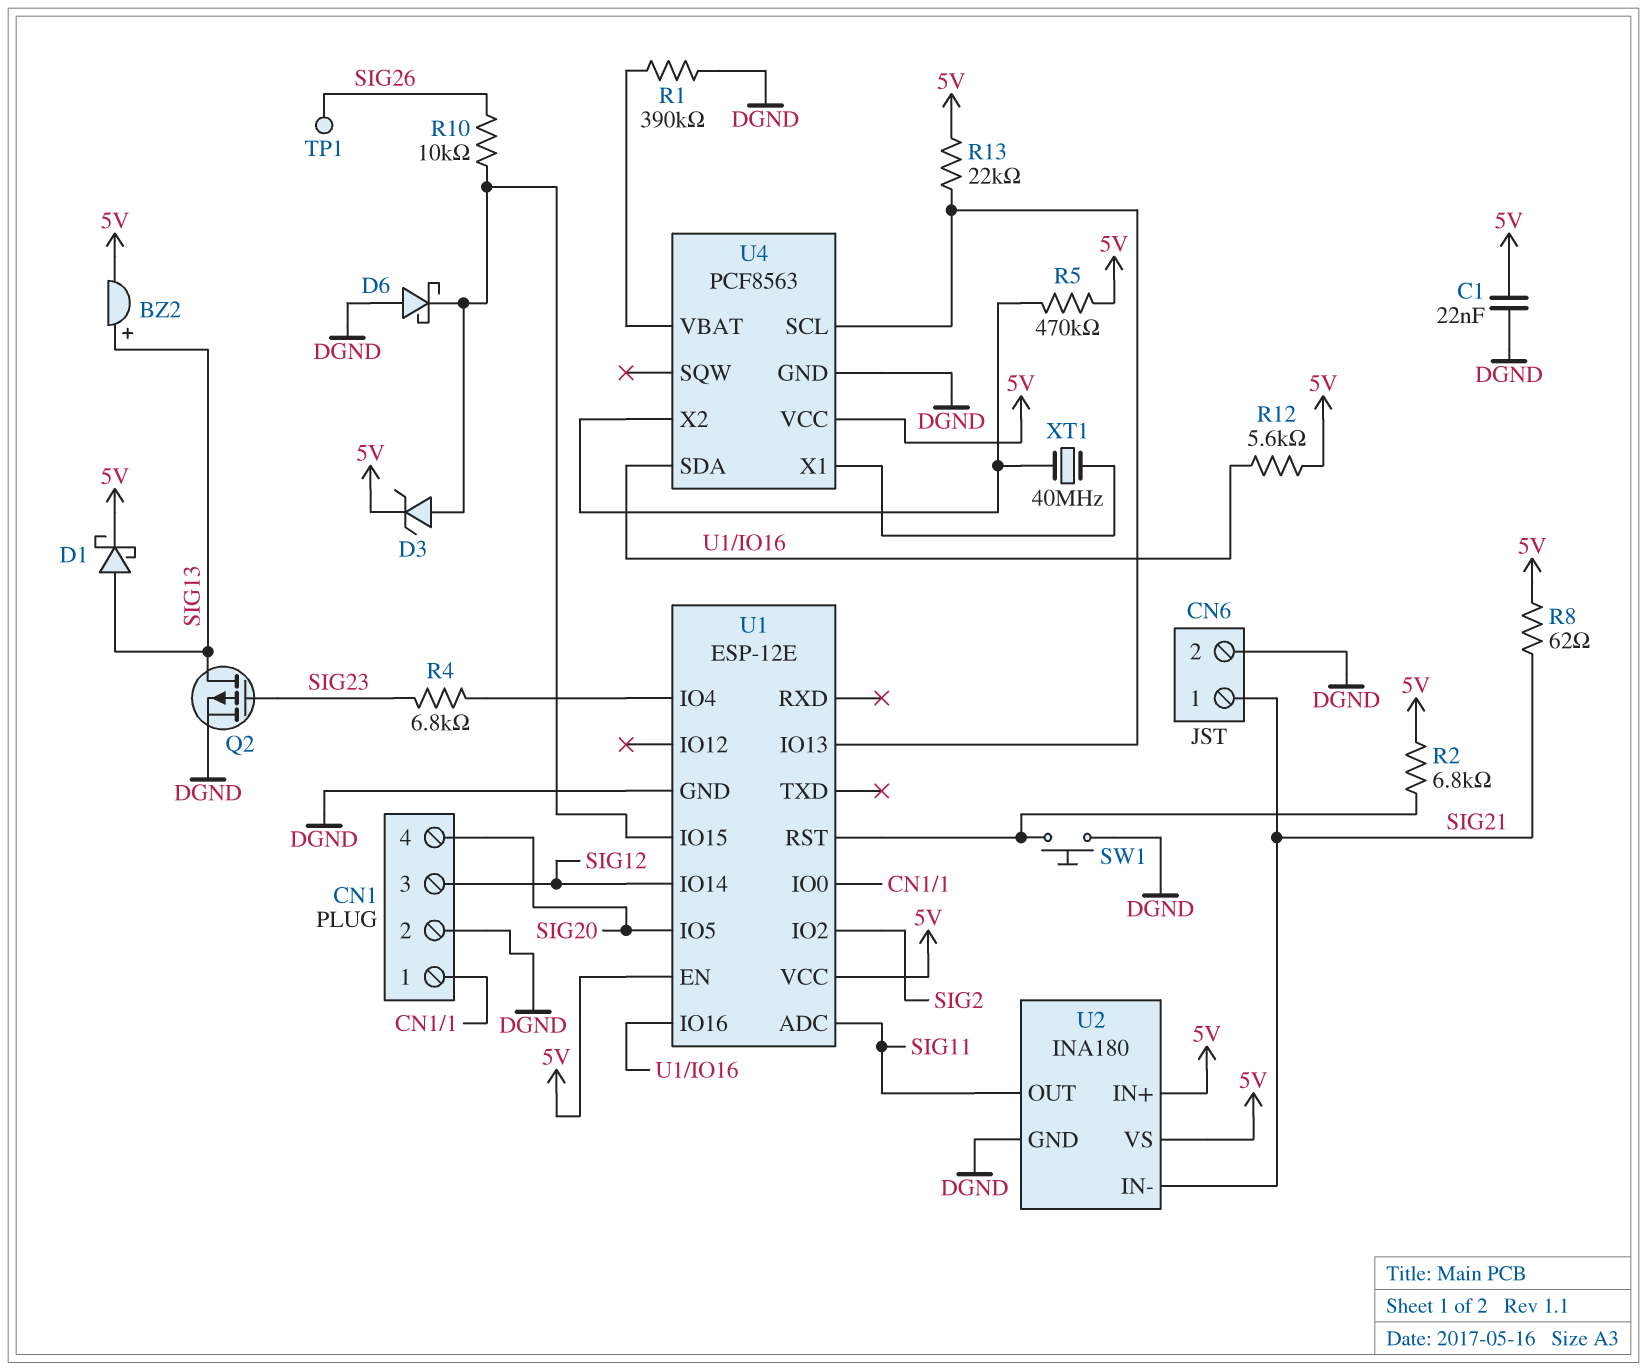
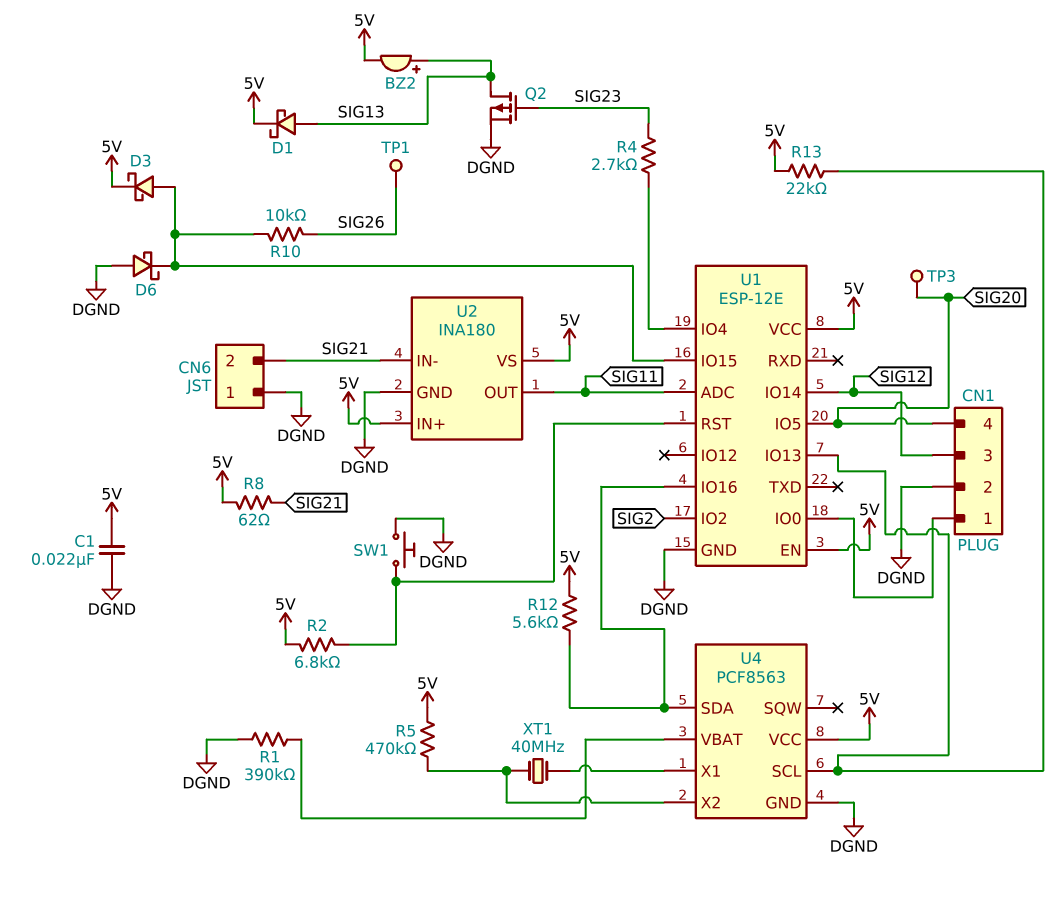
CN6 pin 1: SIG21 -> DGND
CN6 pin 2: DGND -> SIG21
D3: zener (A U1/IO15, K 5V) -> schottky (A U1/IO15, K 5V)
R4: 6.8k (SIG23, U1/IO4) -> 2.7k (SIG23, U1/IO4)
TP3: none -> test point (SIG20)

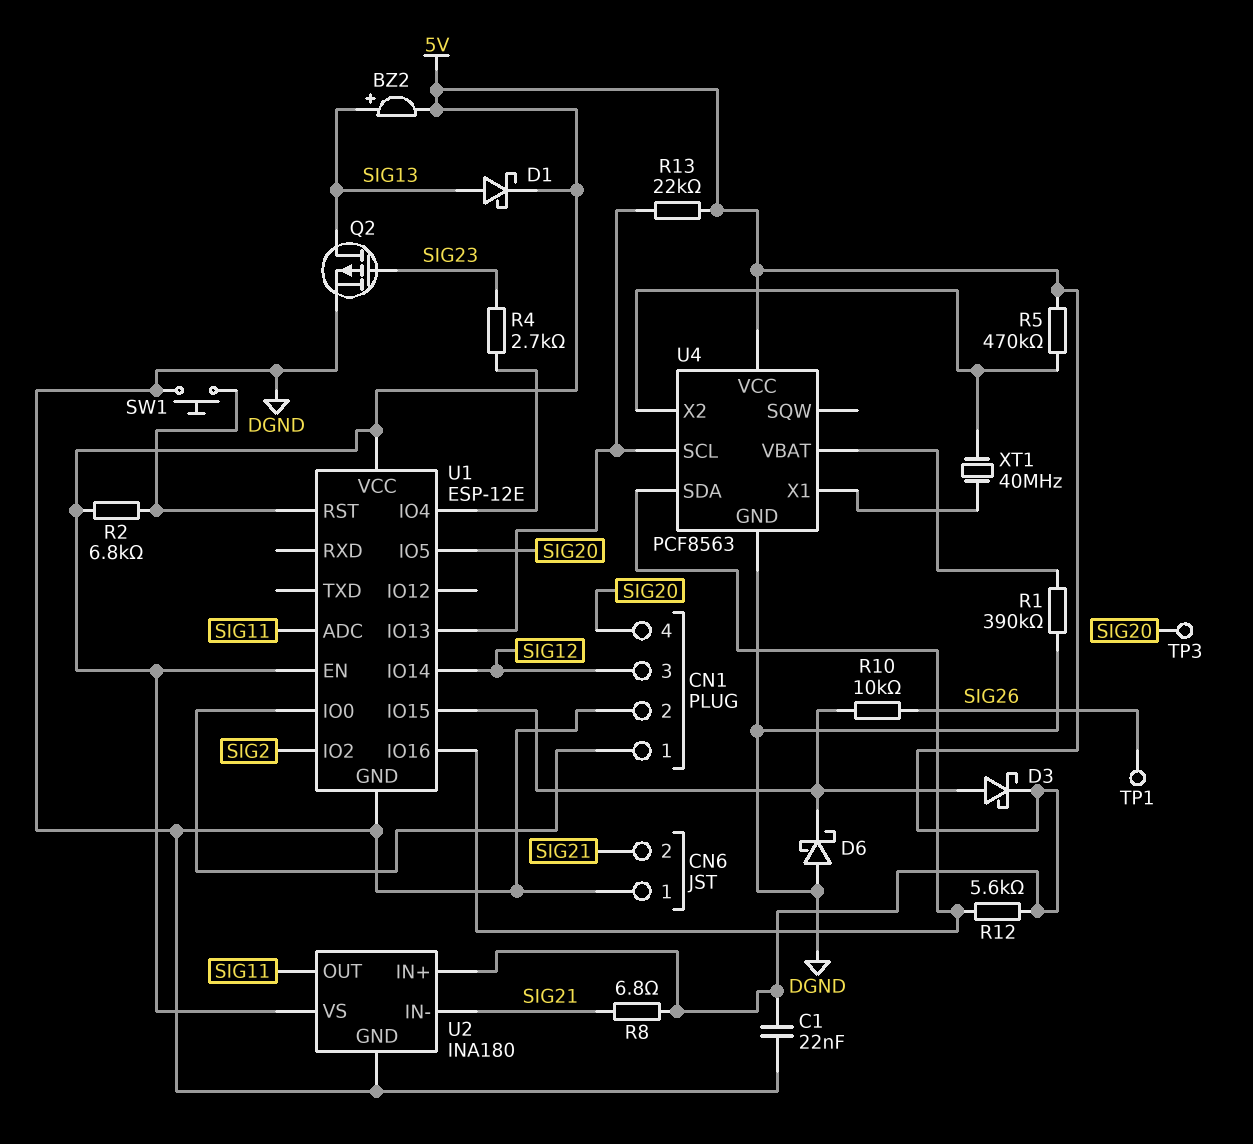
R8: 62 (5V, SIG21) -> 6.8 (5V, SIG21)

